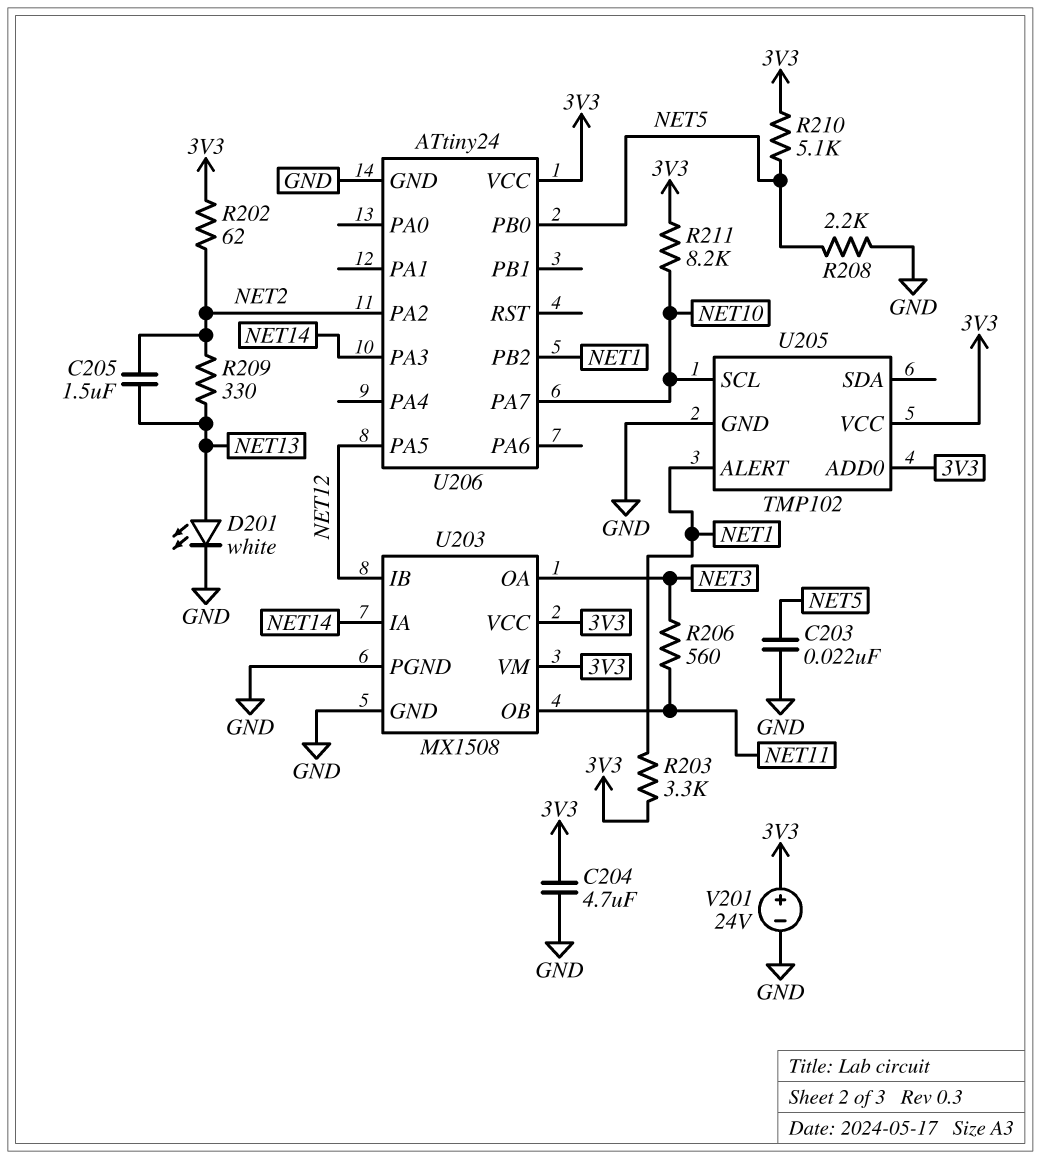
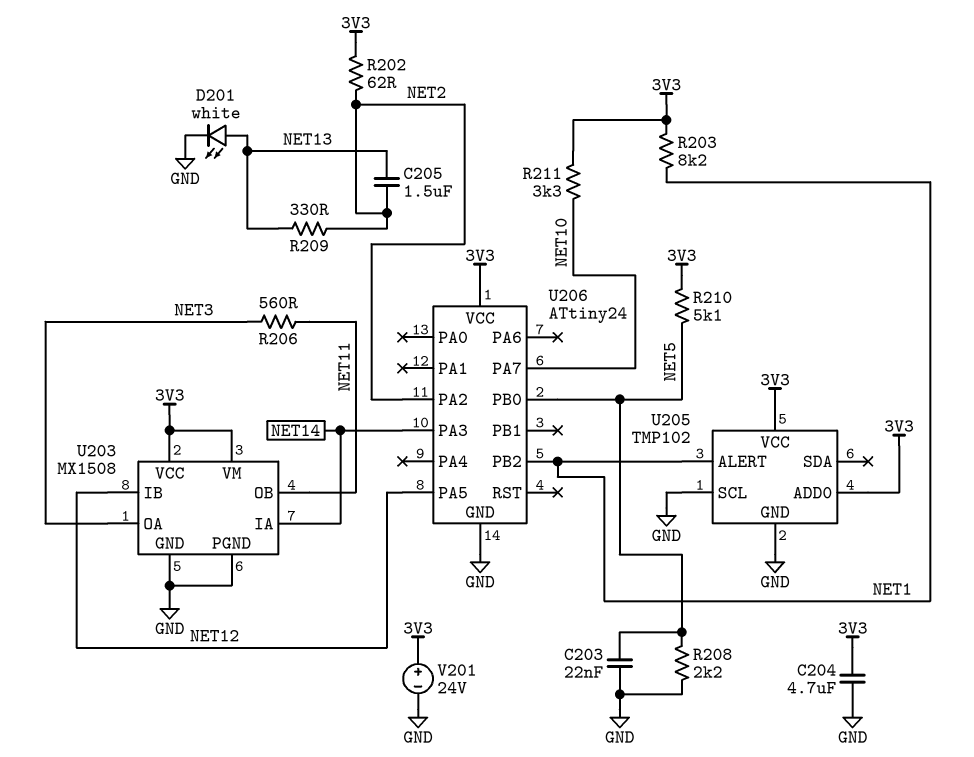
R203: 3.3k (3V3, NET1) -> 8.2k (3V3, NET1)
R211: 8.2k (3V3, NET10) -> 3.3k (3V3, NET10)
U205 pin SCL: NET10 -> GND

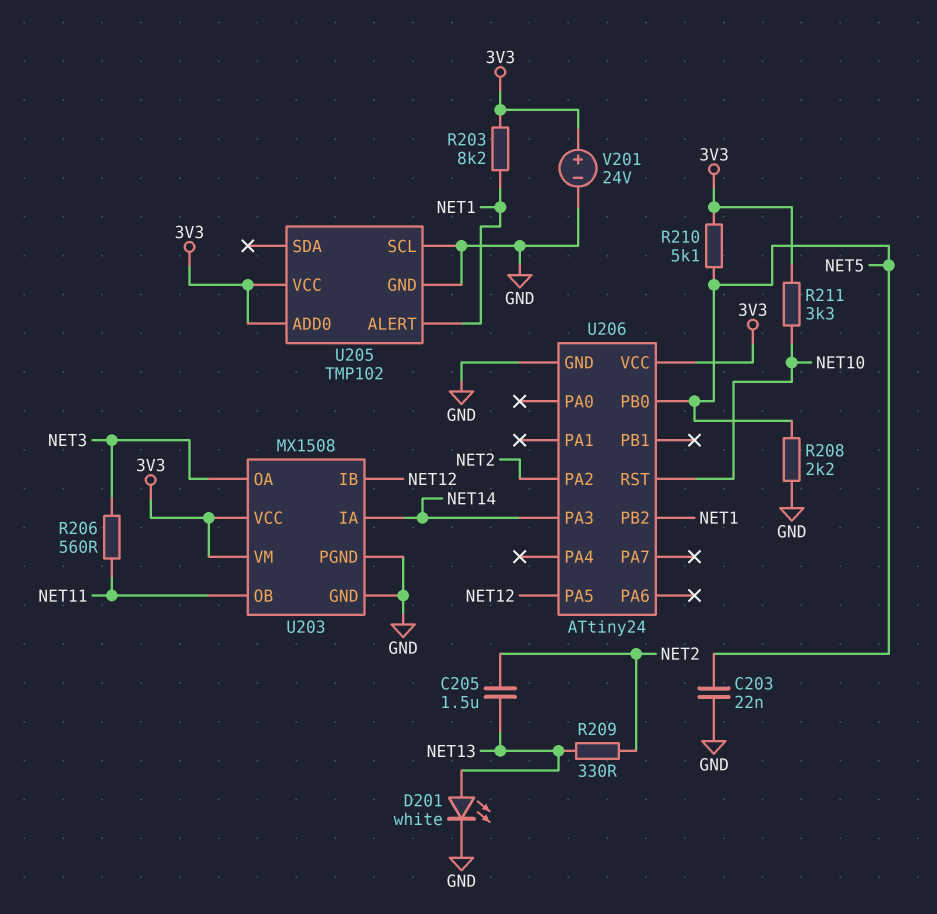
C204: 4.7uF (3V3, GND) -> none
R202: 62 (3V3, NET2) -> none
U206 pin PA7: NET10 -> none
U206 pin RST: none -> NET10

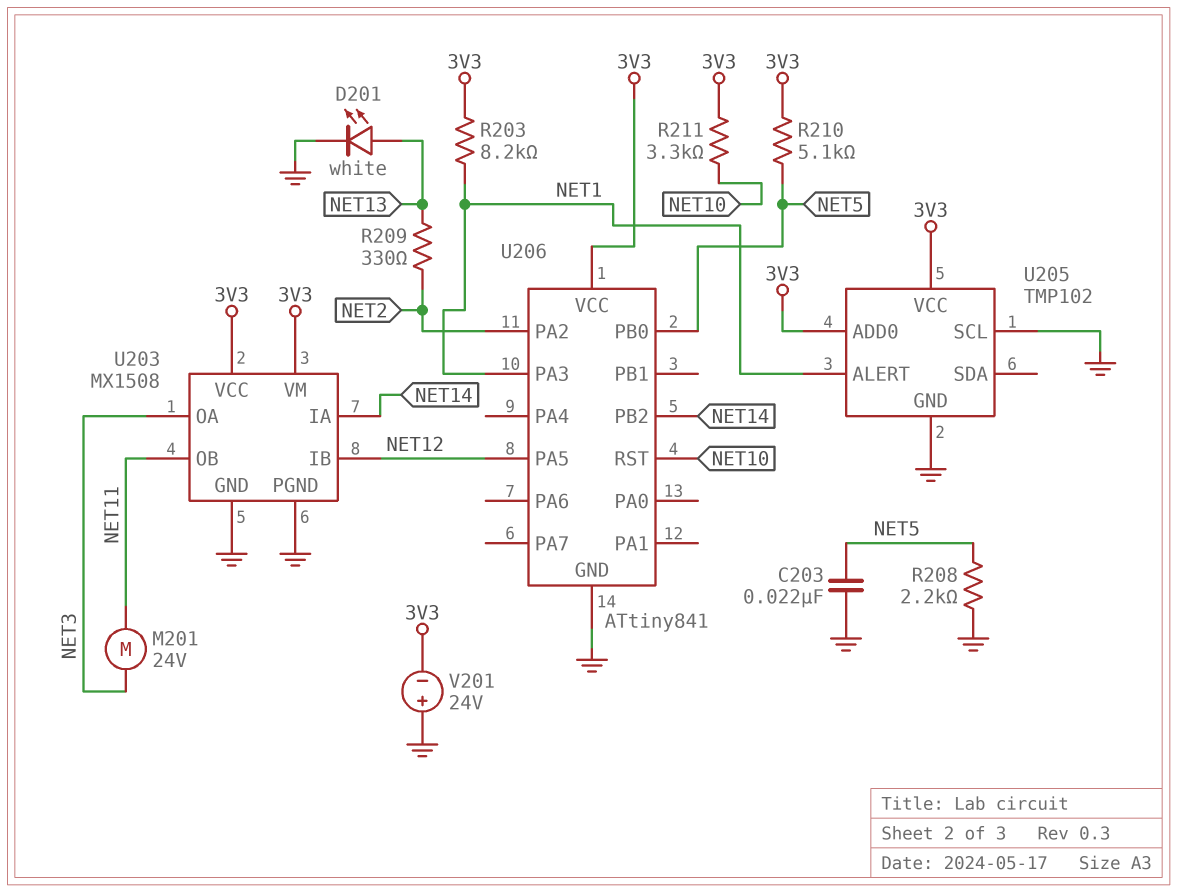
C205: 1.5uF (NET2, NET13) -> none
M201: none -> motor 24V (NET3, NET11)
R206: 560 (NET3, NET11) -> none
U206: ATtiny24 -> ATtiny841
U206 pin PA3: NET14 -> NET1
U206 pin PB2: NET1 -> NET14
V201: 24V (plus 3V3, minus GND) -> 24V (plus GND, minus 3V3)

